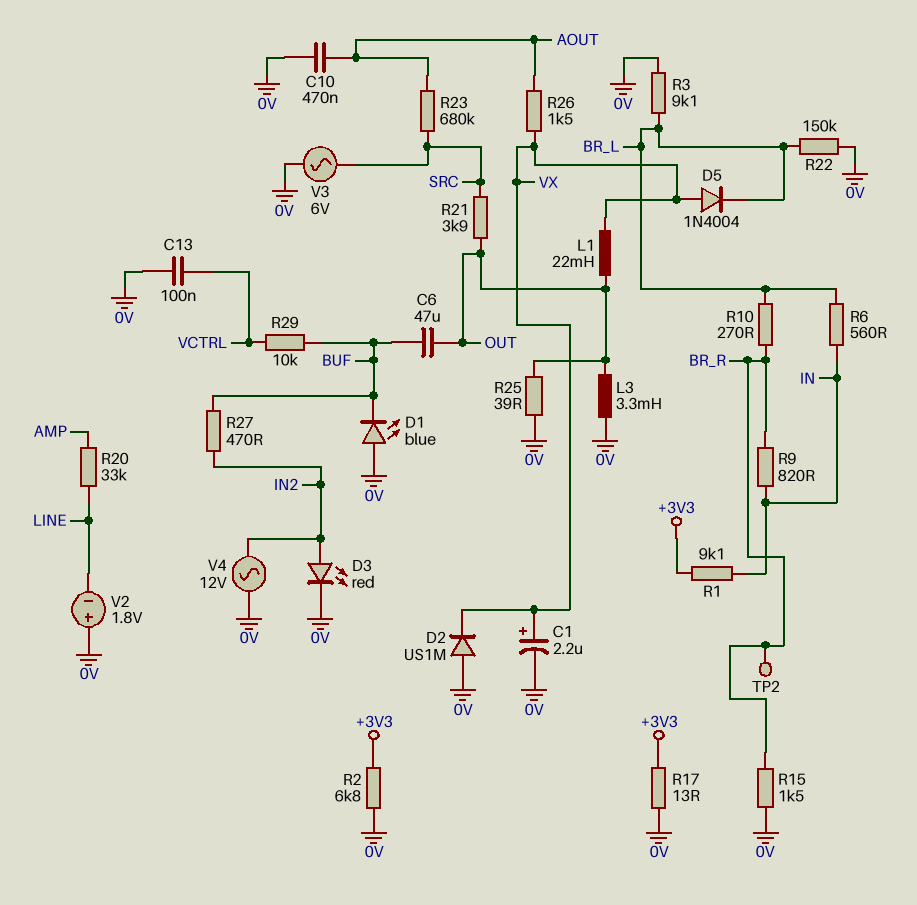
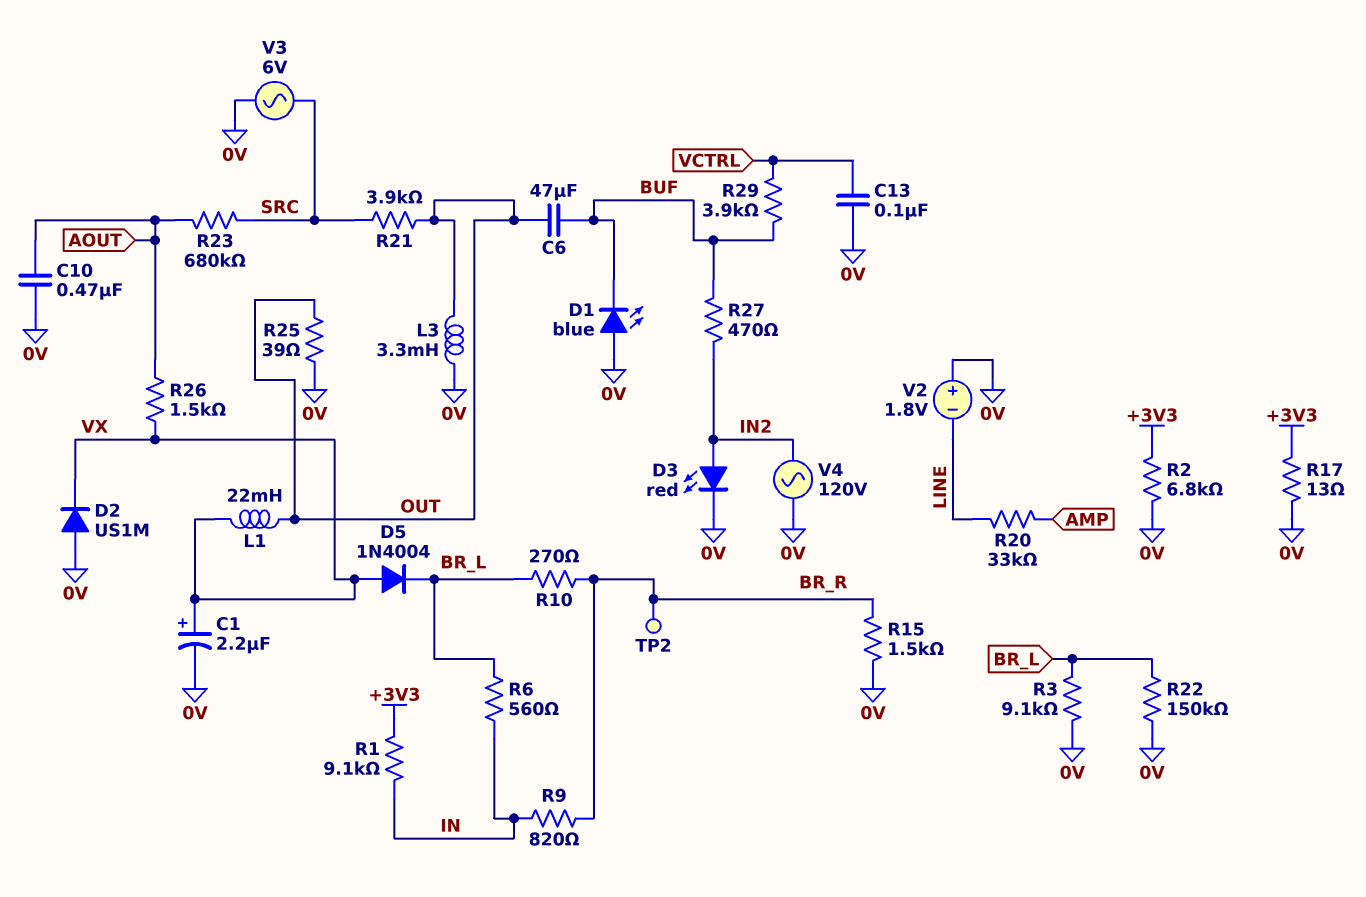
R29: 10k (BUF, VCTRL) -> 3.9k (BUF, VCTRL)
V4: AC 12V (0V, IN2) -> AC 120V (0V, IN2)

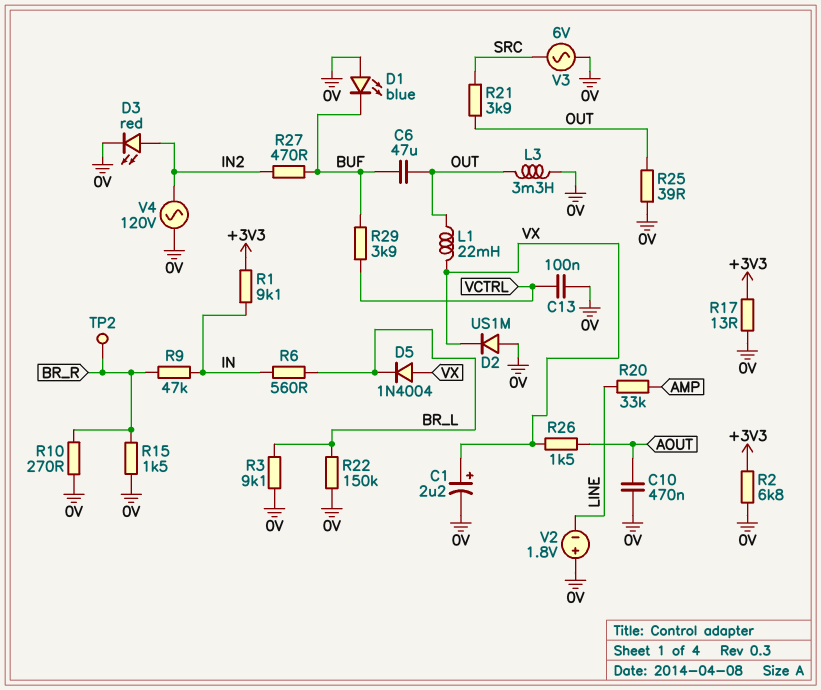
R9: 820 (BR_R, IN) -> 47k (BR_R, IN)
R10: 270 (BR_L, BR_R) -> 270 (0V, BR_R)
R23: 680k (AOUT, SRC) -> none

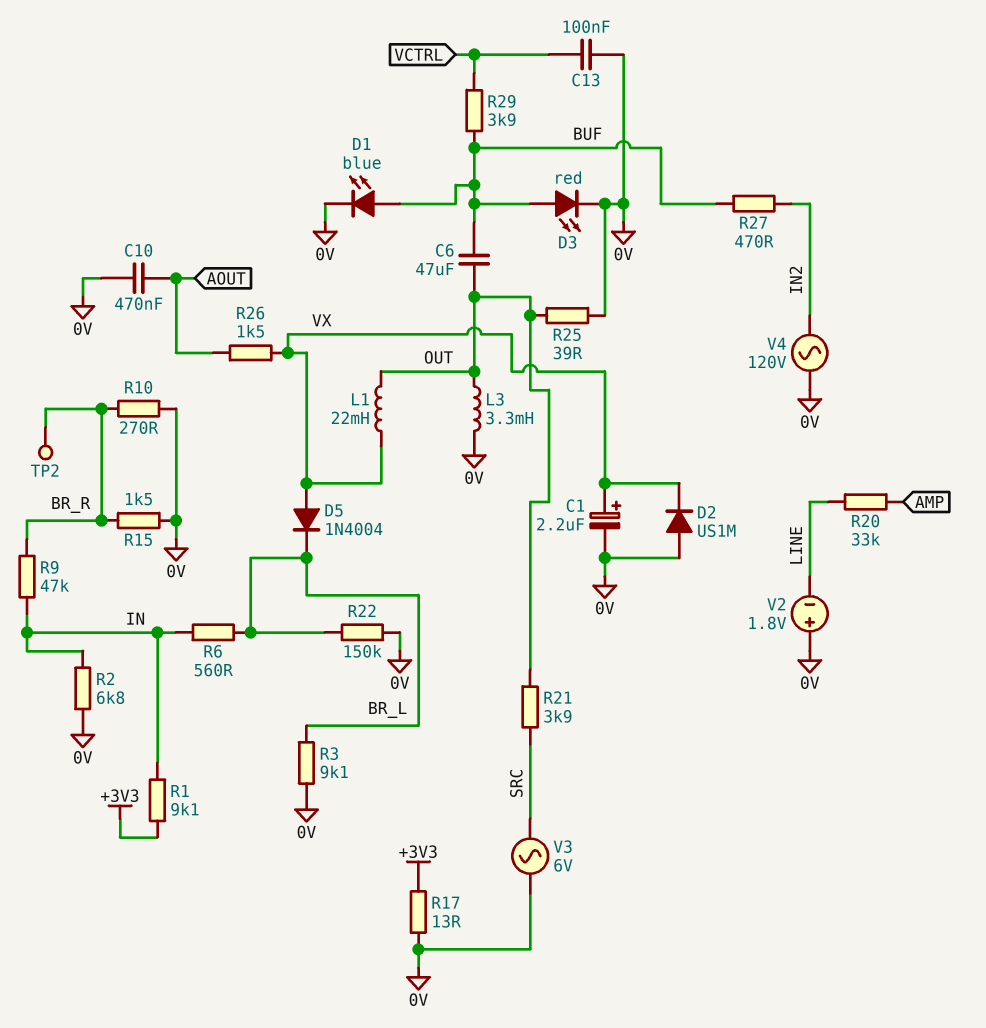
D1: LED blue (A 0V, K BUF) -> LED blue (A BUF, K 0V)
D3: LED red (A IN2, K 0V) -> LED red (A BUF, K 0V)
R2: 6.8k (+3V3, 0V) -> 6.8k (0V, IN)

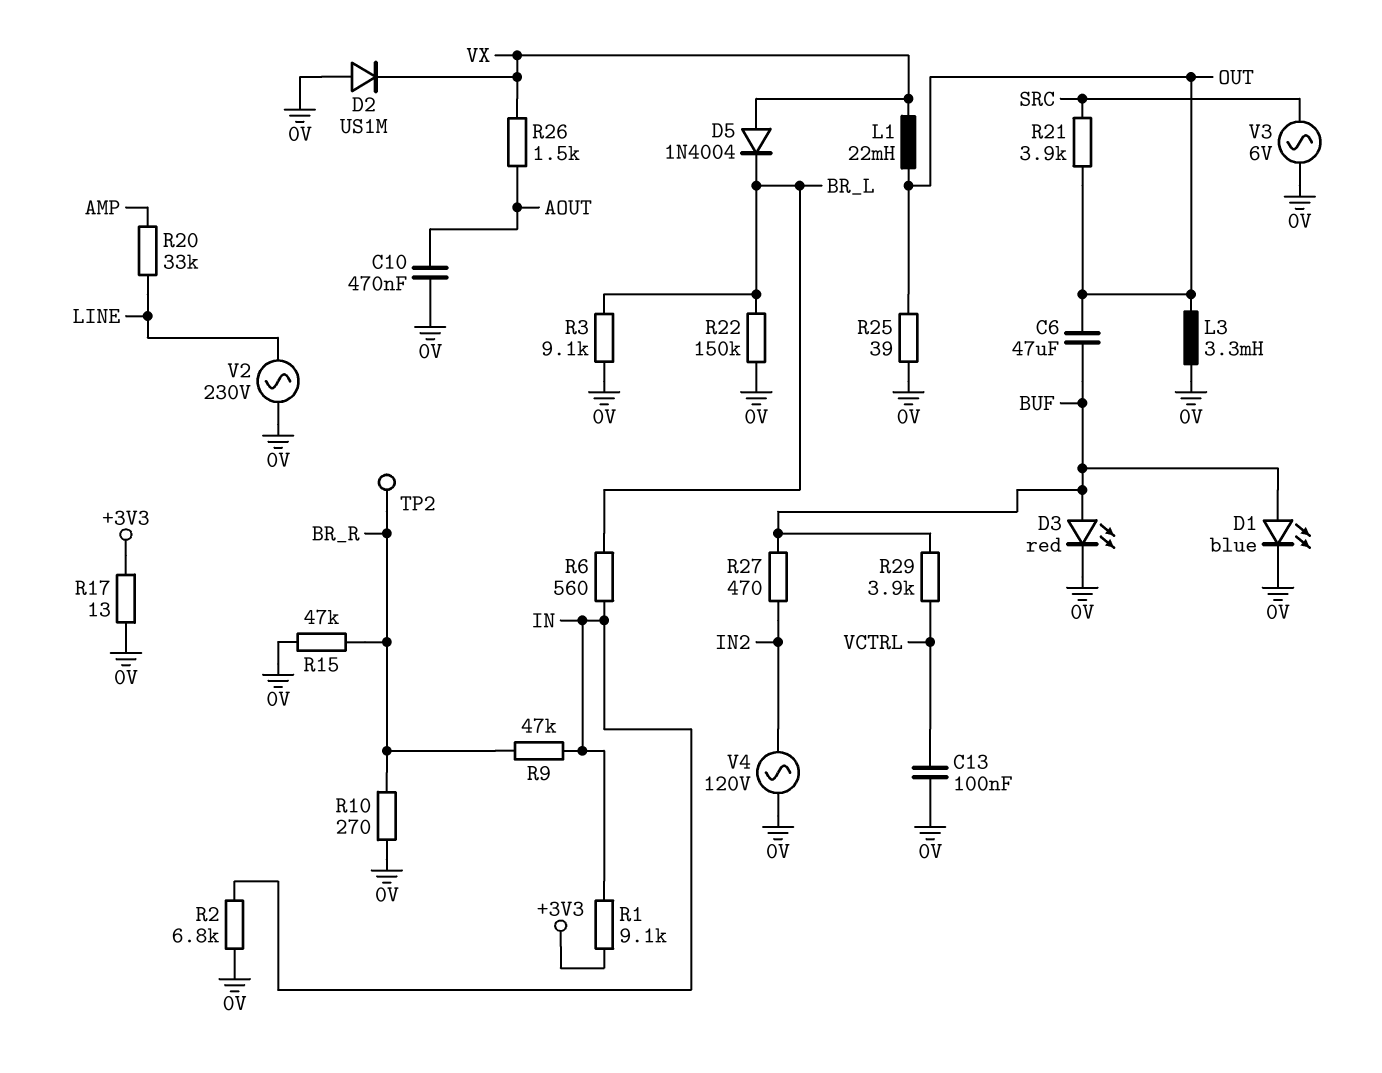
C1: 2.2uF (plus VX, minus 0V) -> none
R15: 1.5k (0V, BR_R) -> 47k (0V, BR_R)
V2: 1.8V (plus 0V, minus LINE) -> AC 230V (0V, LINE)

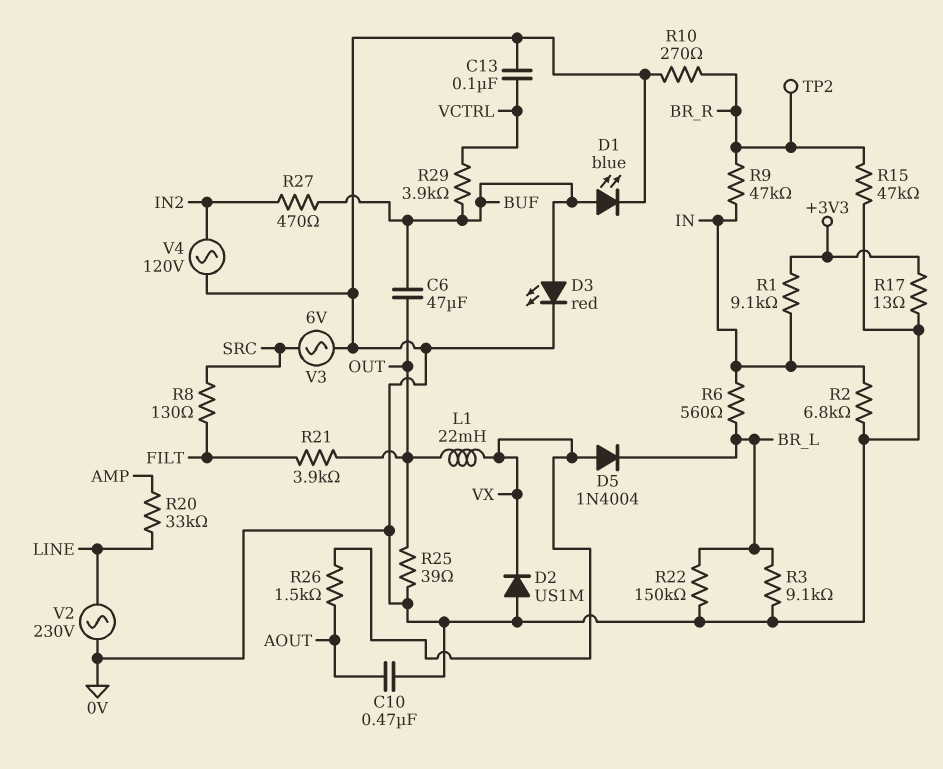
L3: 3.3mH (0V, OUT) -> none
R8: none -> 130 (FILT, SRC)
R21: 3.9k (OUT, SRC) -> 3.9k (FILT, OUT)

